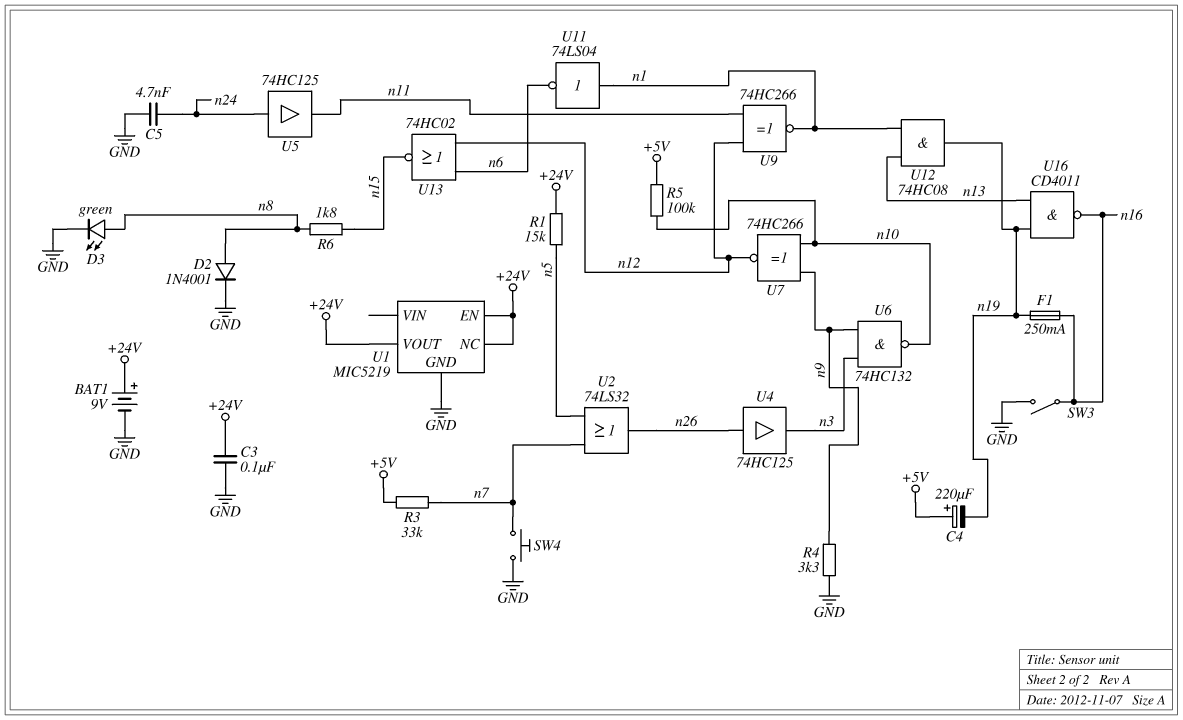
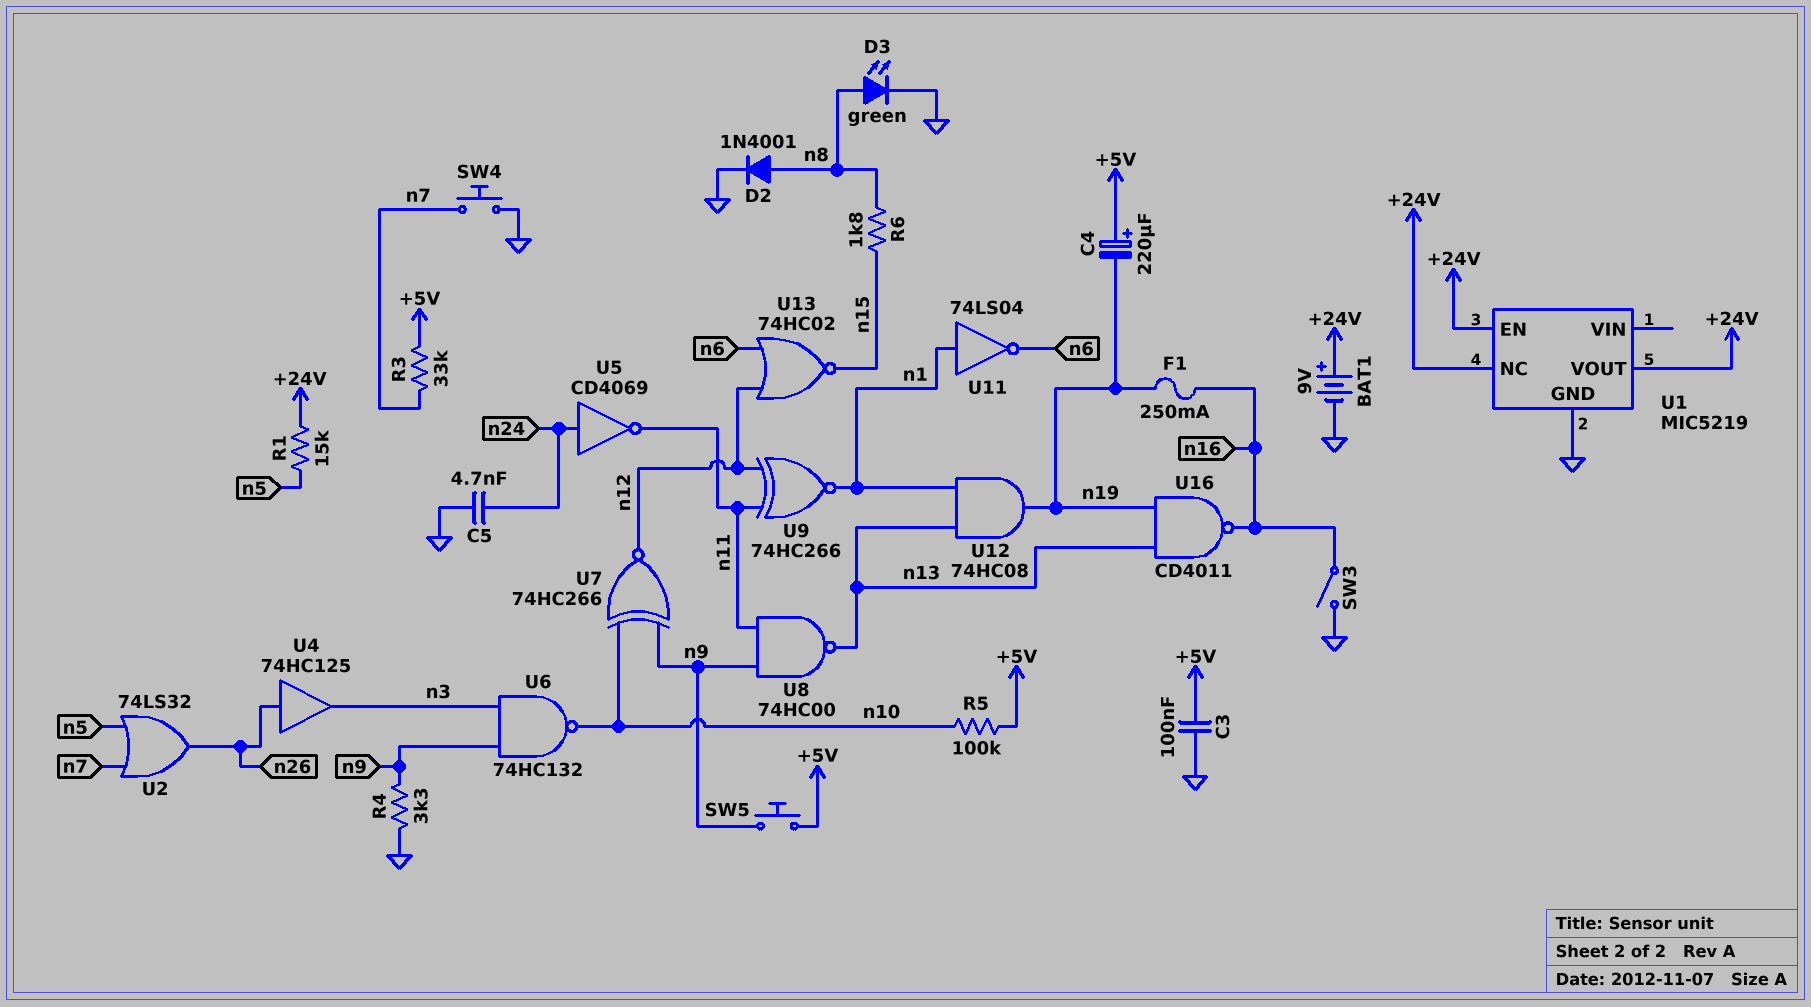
C3: 100nF (+24V, GND) -> 100nF (+5V, GND)
SW5: none -> button (+5V, n9)
U5: buffer 74HC125 (in n24, out n11) -> NOT CD4069 (in n24, out n11)
U8: none -> NAND 74HC00 (in n9, in n11, out n13)

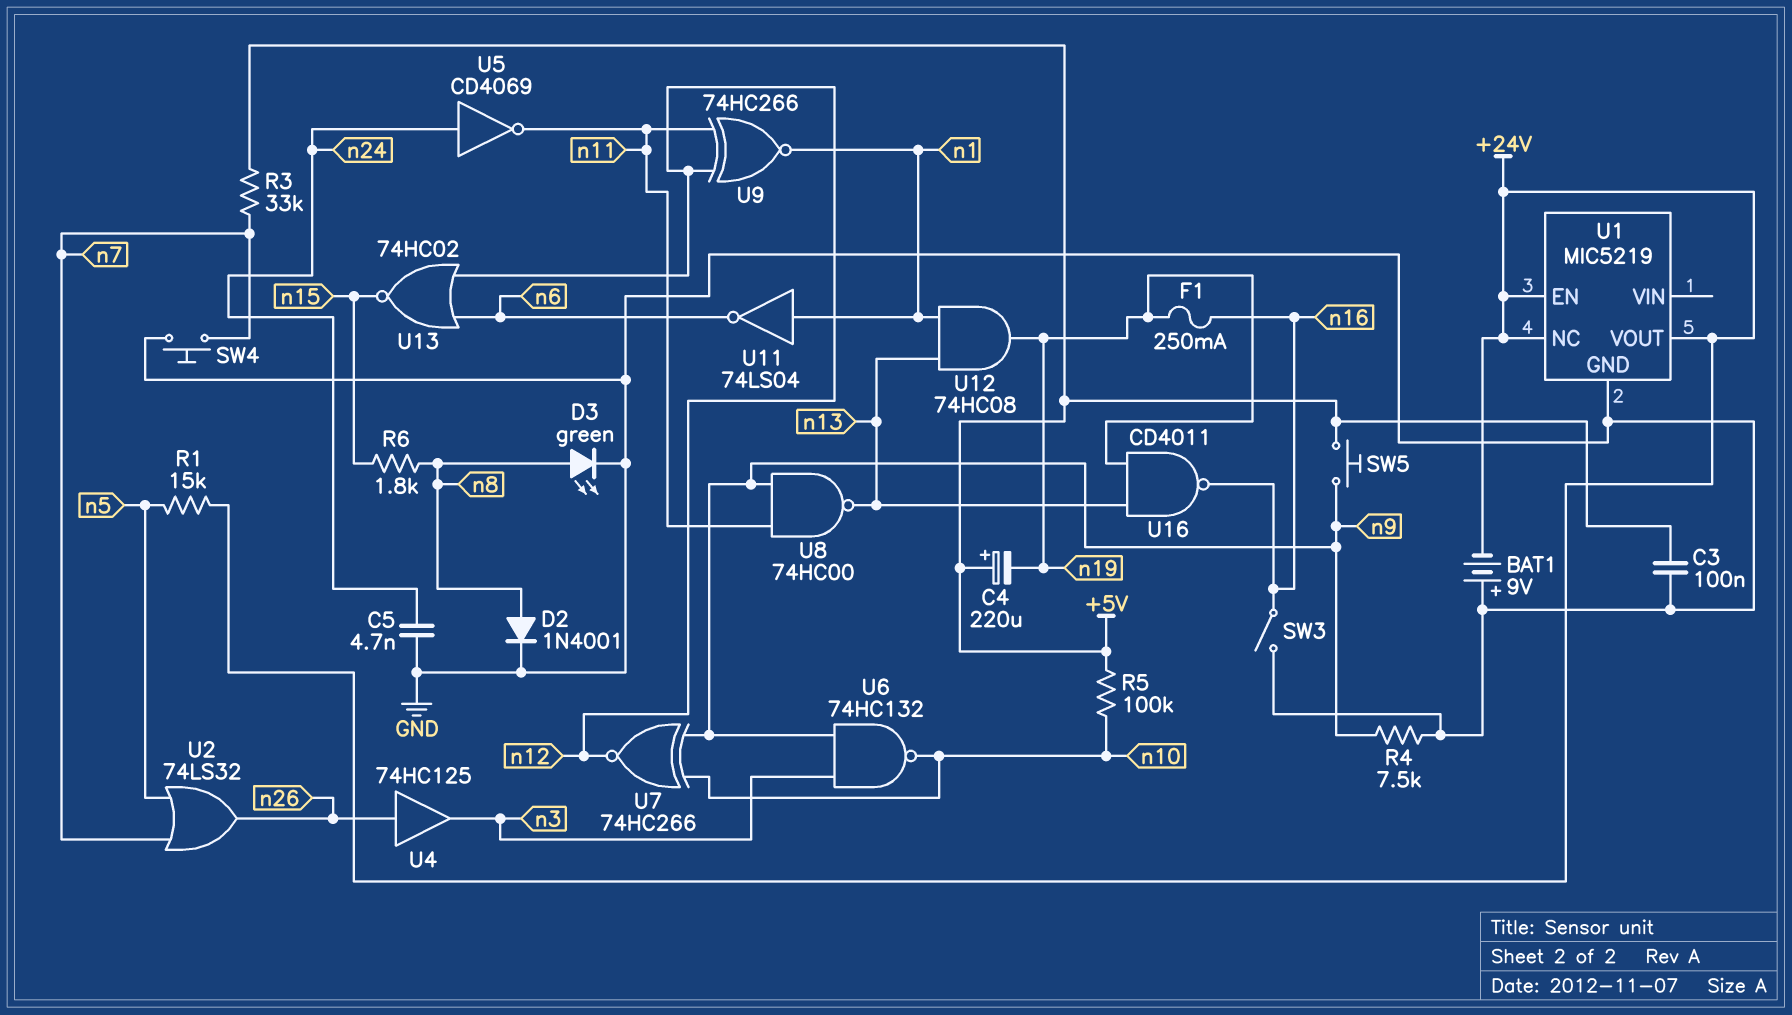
BAT1: 9V (plus +24V, minus GND) -> 9V (plus GND, minus +24V)
R4: 3.3k (GND, n9) -> 7.5k (GND, n9)

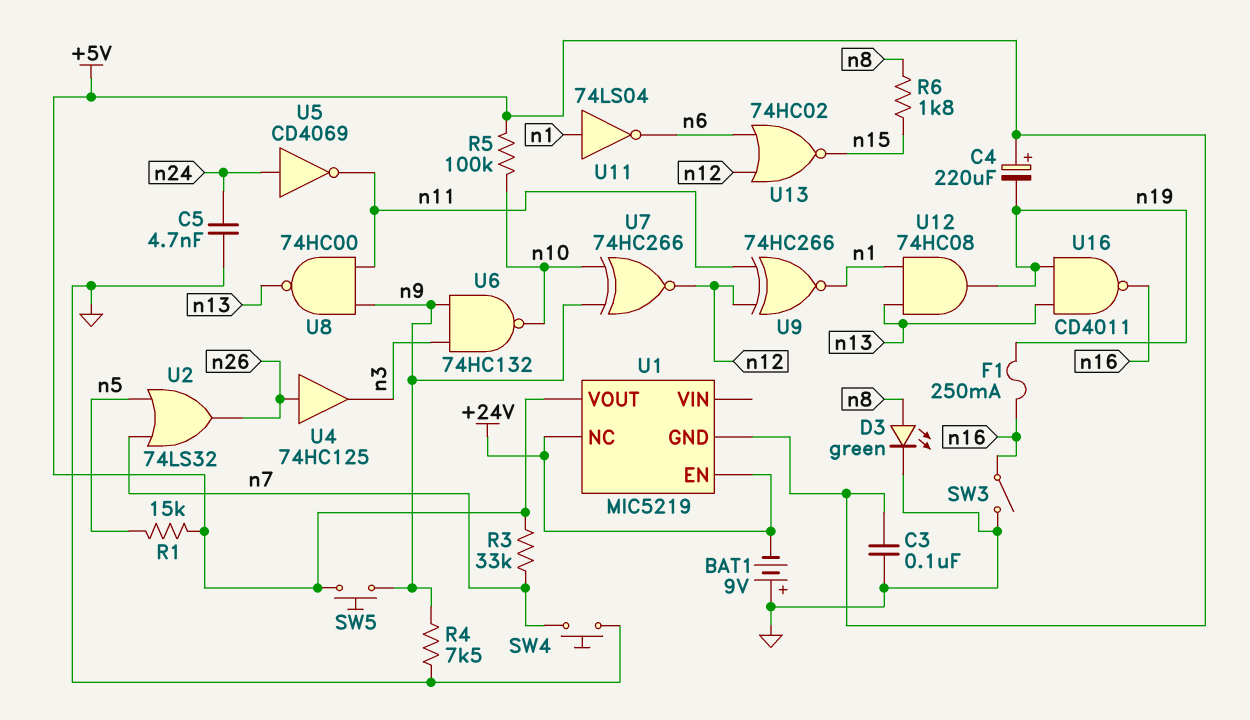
D2: diode 1N4001 (A n8, K GND) -> none
R1: 15k (+24V, n5) -> 15k (+5V, n5)
U1 pin GND: GND -> +5V
U1 pin VOUT: +24V -> +5V

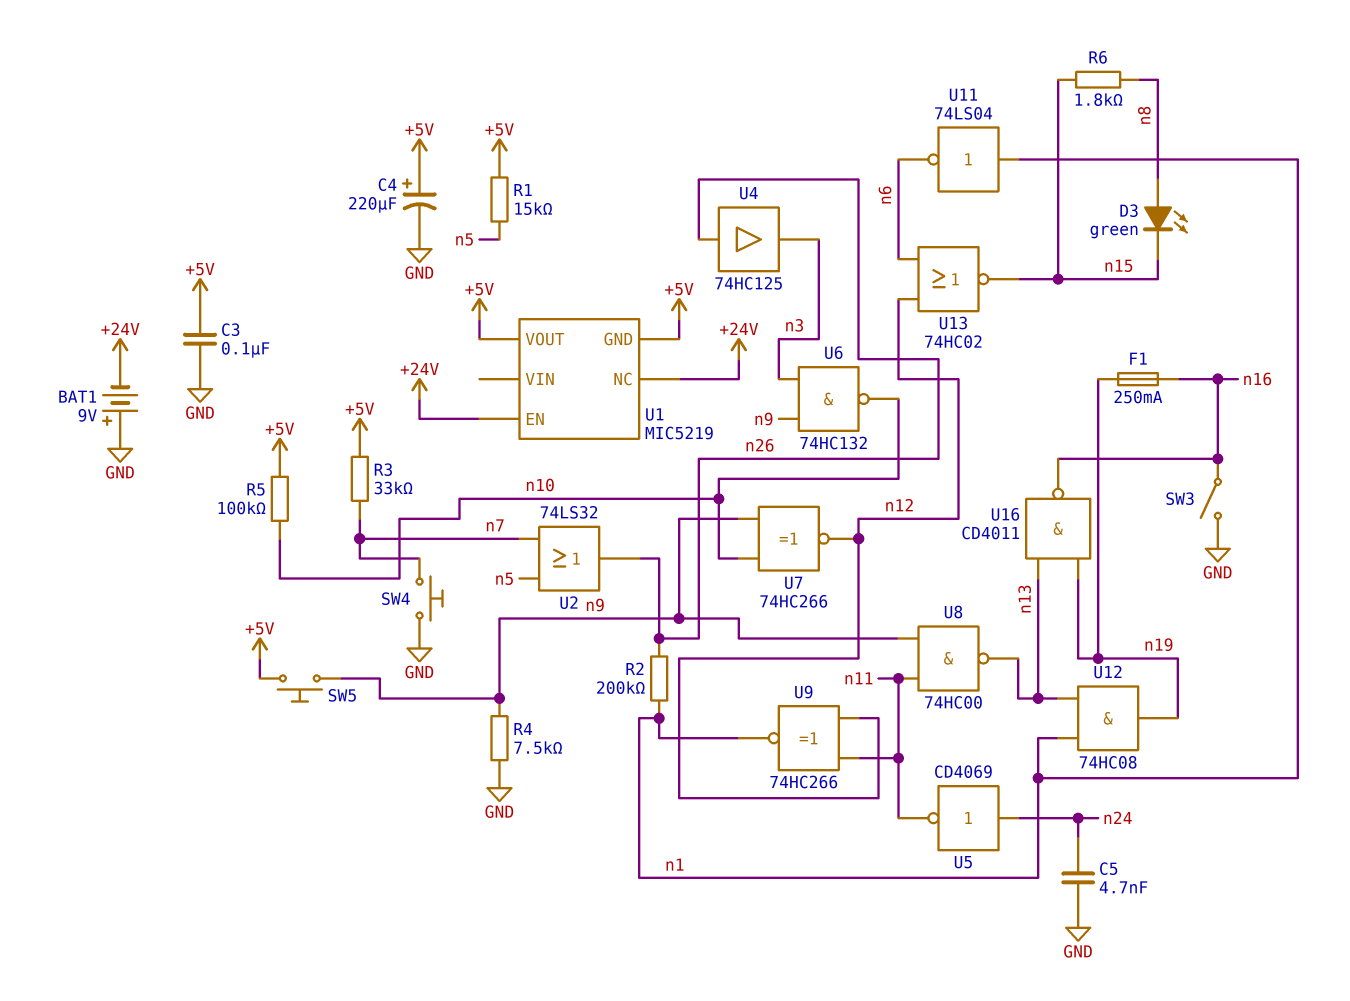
C4: 220uF (plus +5V, minus n19) -> 220uF (plus +5V, minus GND)
D3: LED green (A n8, K GND) -> LED green (A n8, K n15)
R2: none -> 200k (n1, n26)

